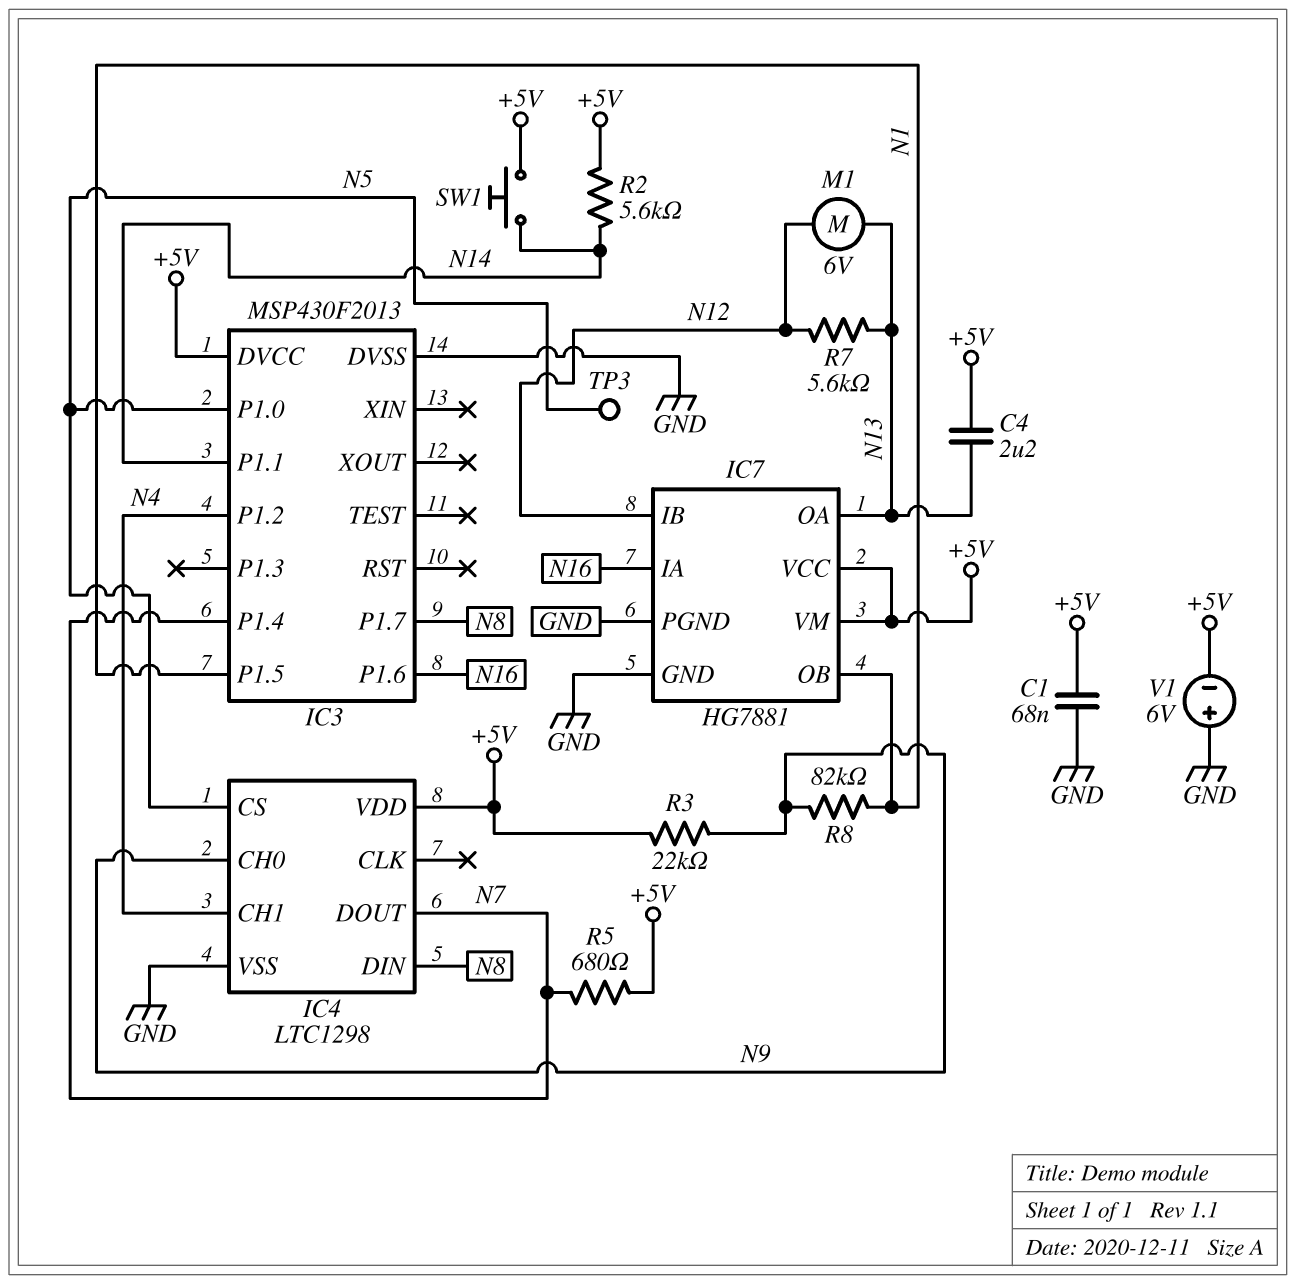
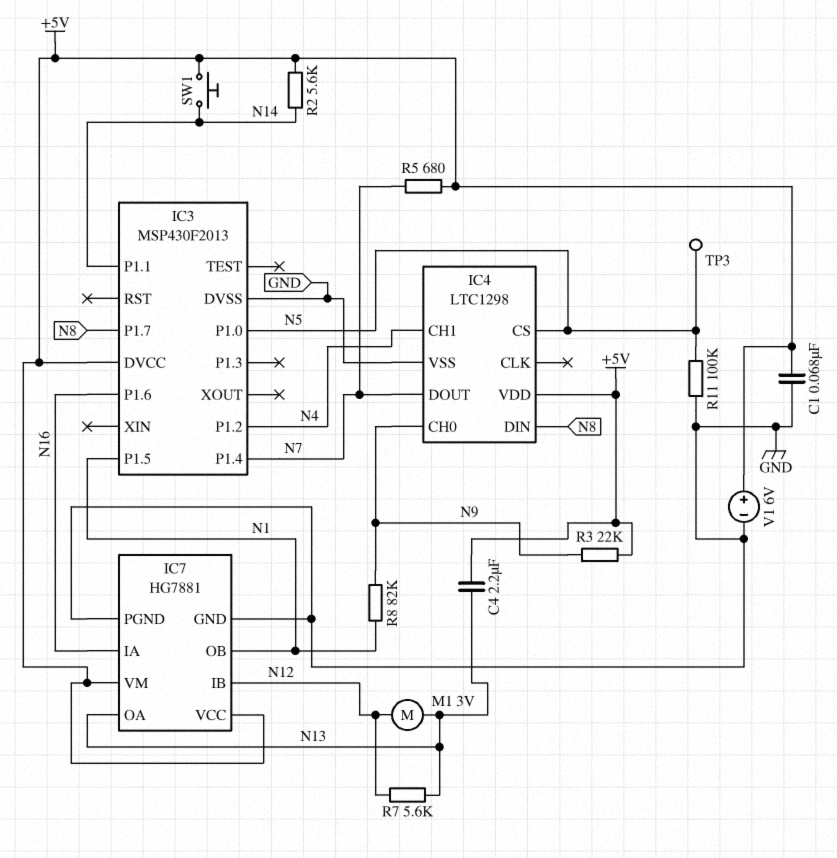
M1: motor 6V (N12, N13) -> motor 3V (N12, N13)
R11: none -> 100k (GND, N5)
V1: 6V (plus GND, minus +5V) -> 6V (plus +5V, minus GND)

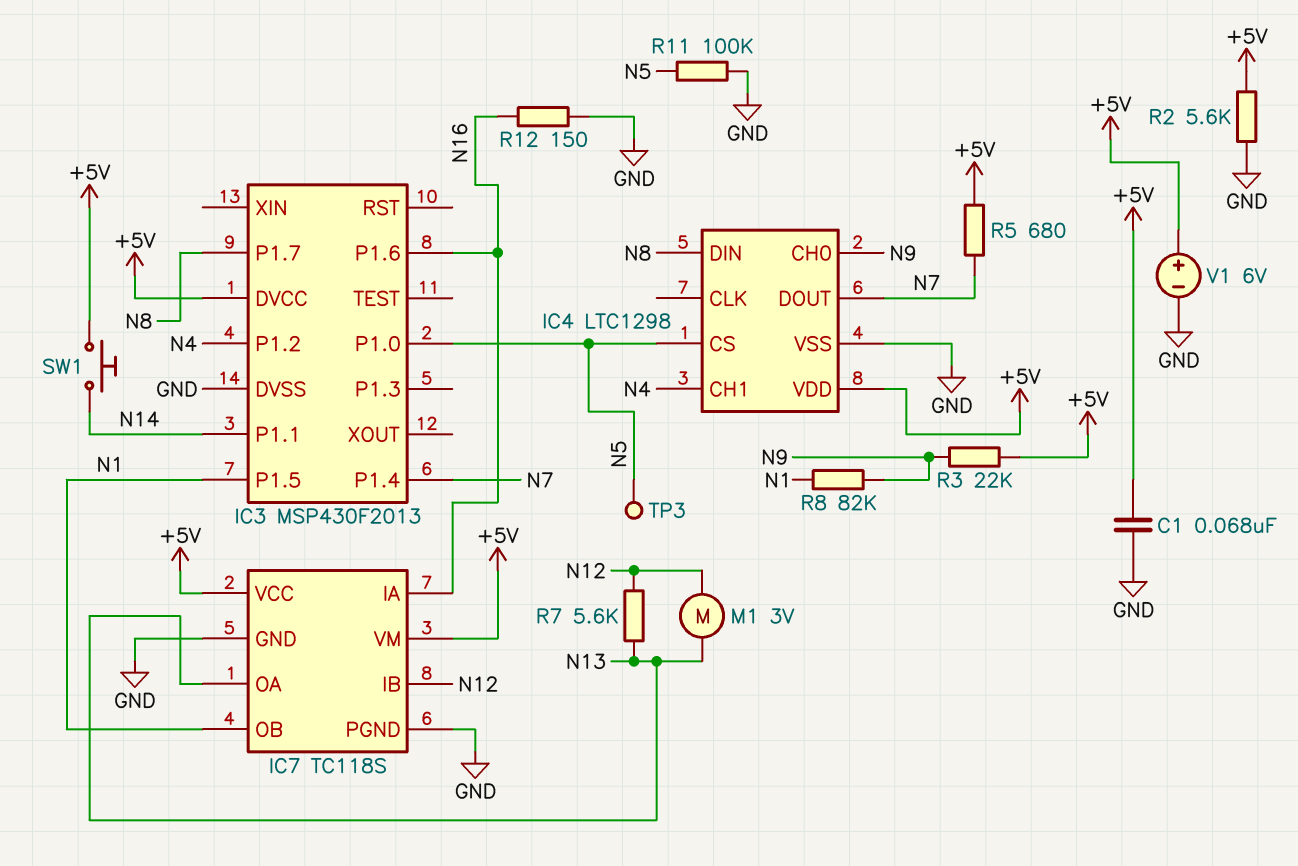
C4: 2.2uF (+5V, N13) -> none
IC7: HG7881 -> TC118S
R2: 5.6k (+5V, N14) -> 5.6k (+5V, GND)
R12: none -> 150 (GND, N16)

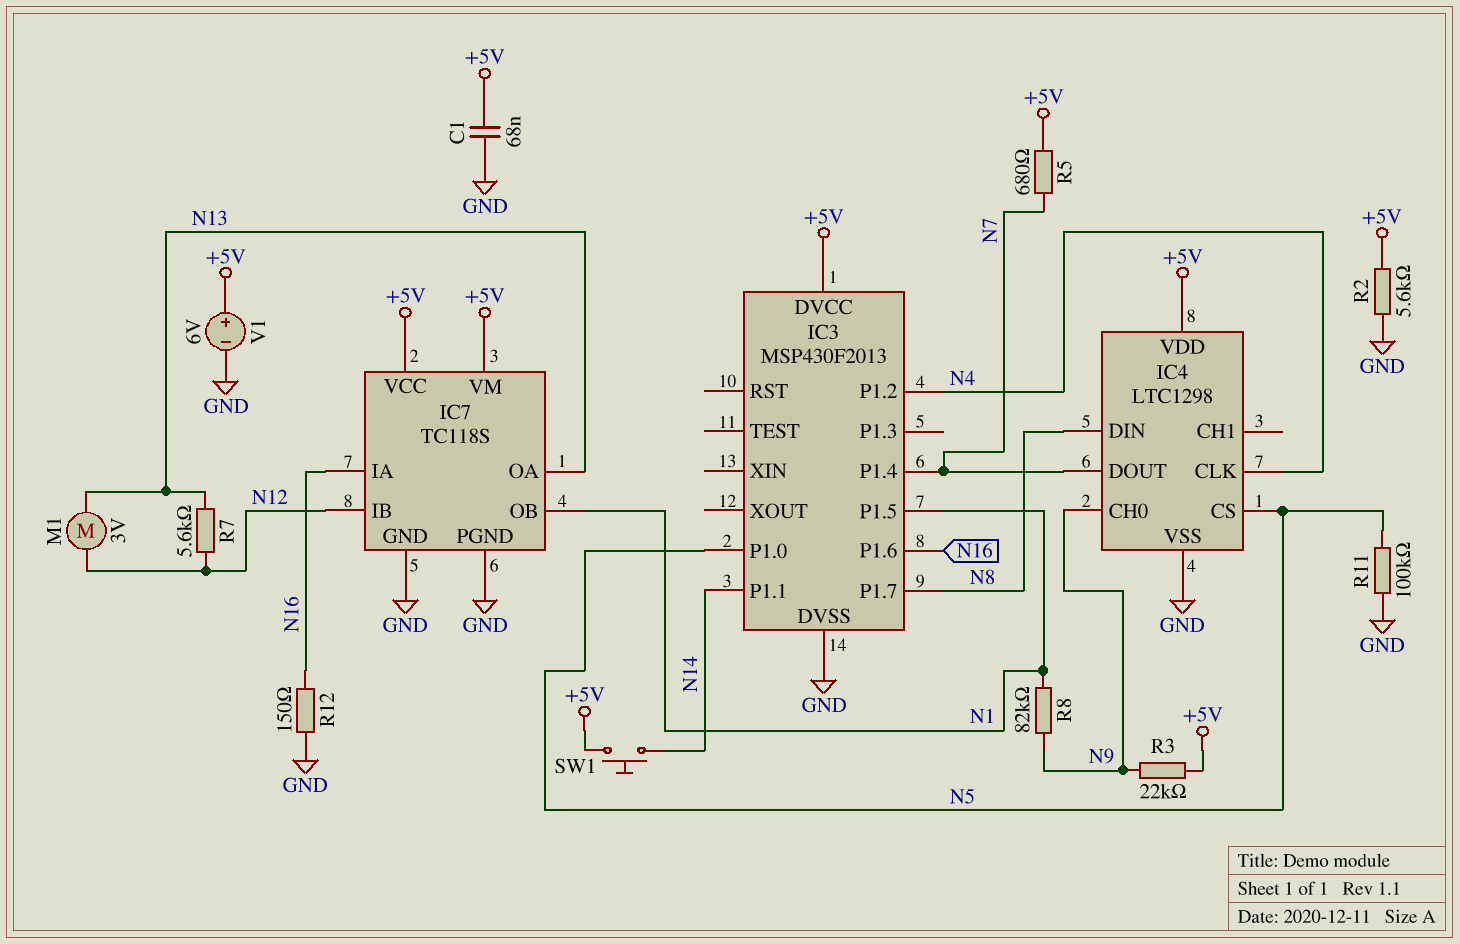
IC4 pin CH1: N4 -> none
IC4 pin CLK: none -> N4
TP3: test point (N5) -> none

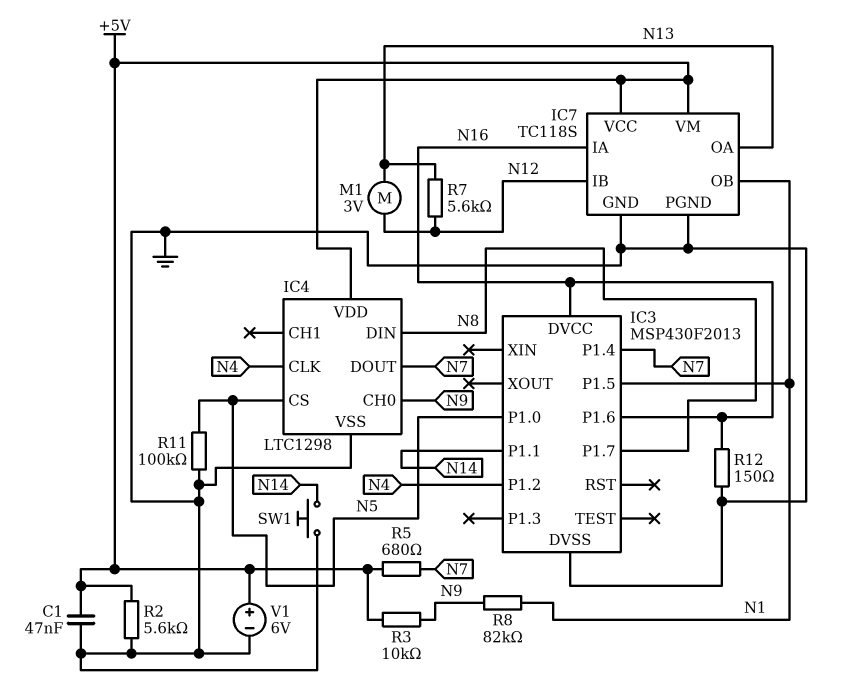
C1: 68nF (+5V, GND) -> 47nF (+5V, GND)
IC3 pin DVCC: +5V -> N16
R3: 22k (+5V, N9) -> 10k (+5V, N9)
SW1: button (+5V, N14) -> button (GND, N14)

